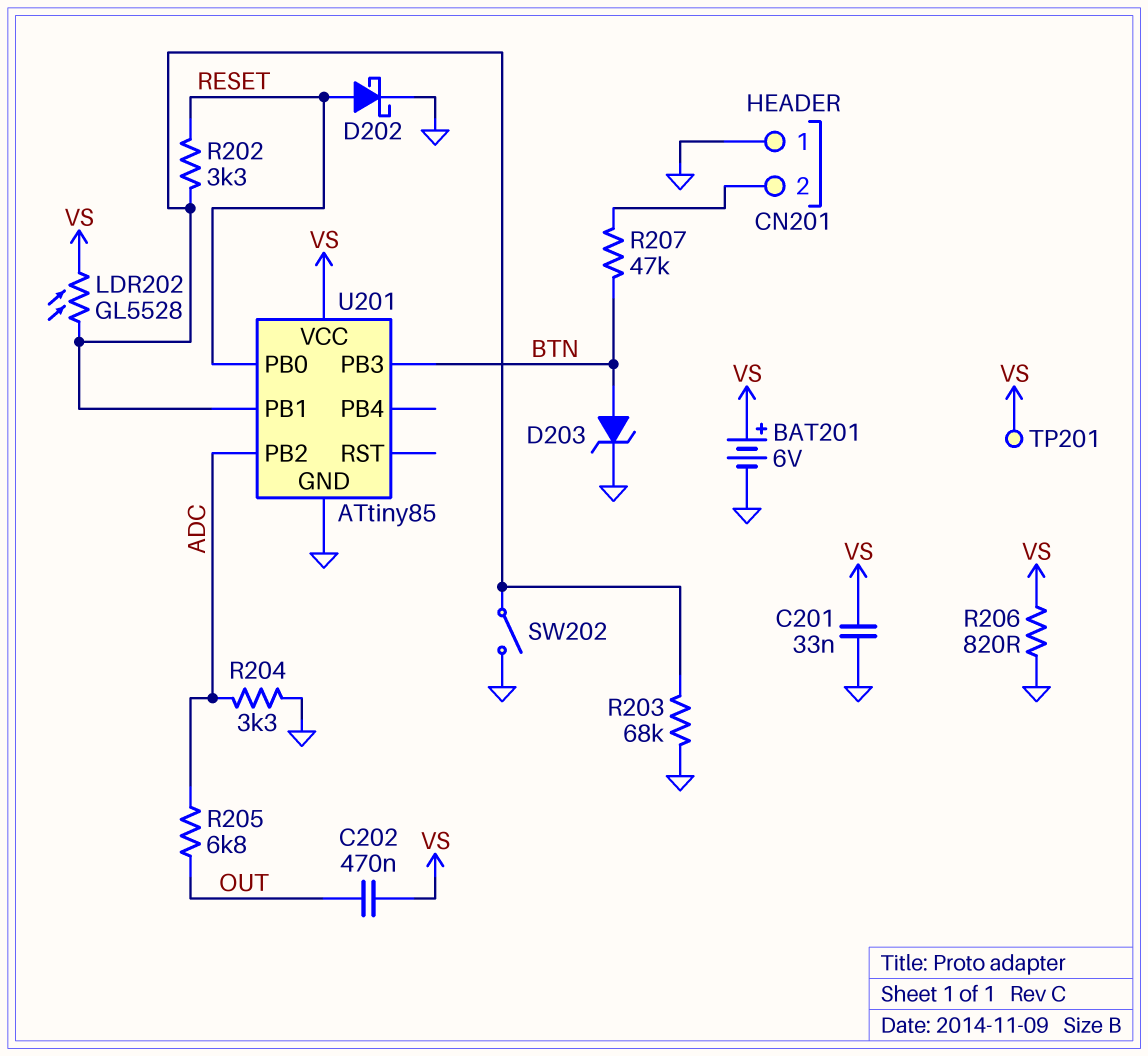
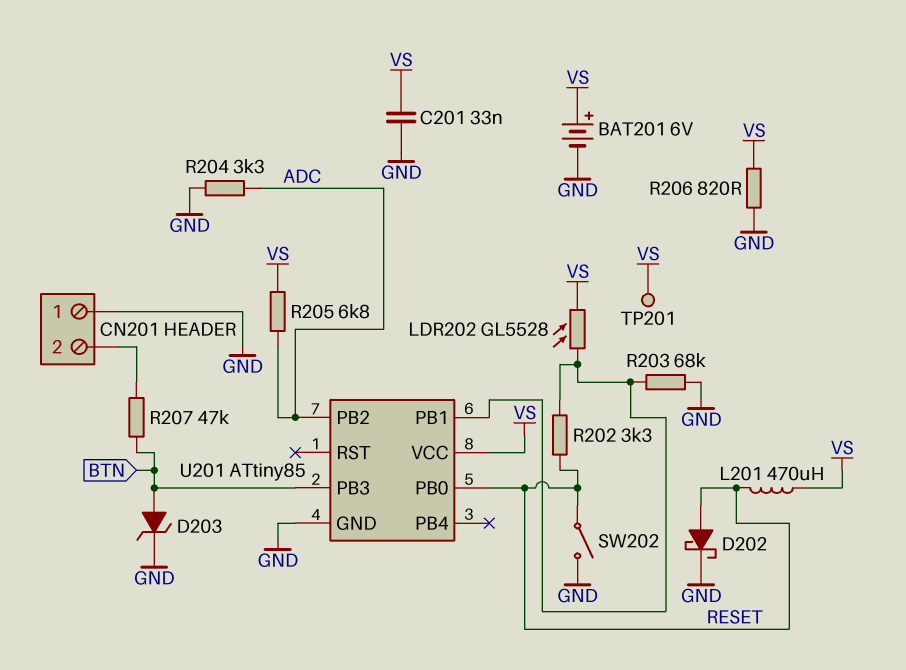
C202: 470nF (OUT, VS) -> none
L201: none -> 470uH (RESET, VS)
R205: 6.8k (ADC, OUT) -> 6.8k (ADC, VS)
SW202: switch (GND, U201/PB1) -> switch (GND, RESET)

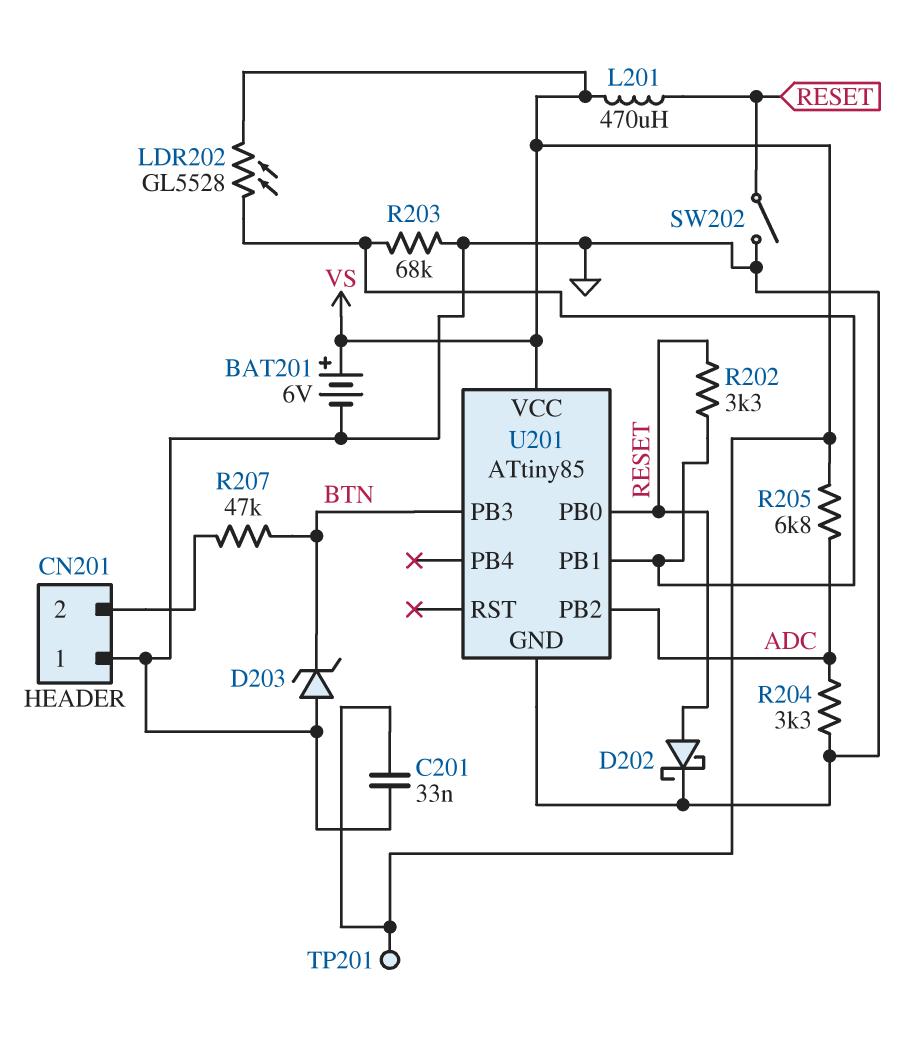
D203: zener (A BTN, K GND) -> zener (A GND, K BTN)
R206: 820 (GND, VS) -> none

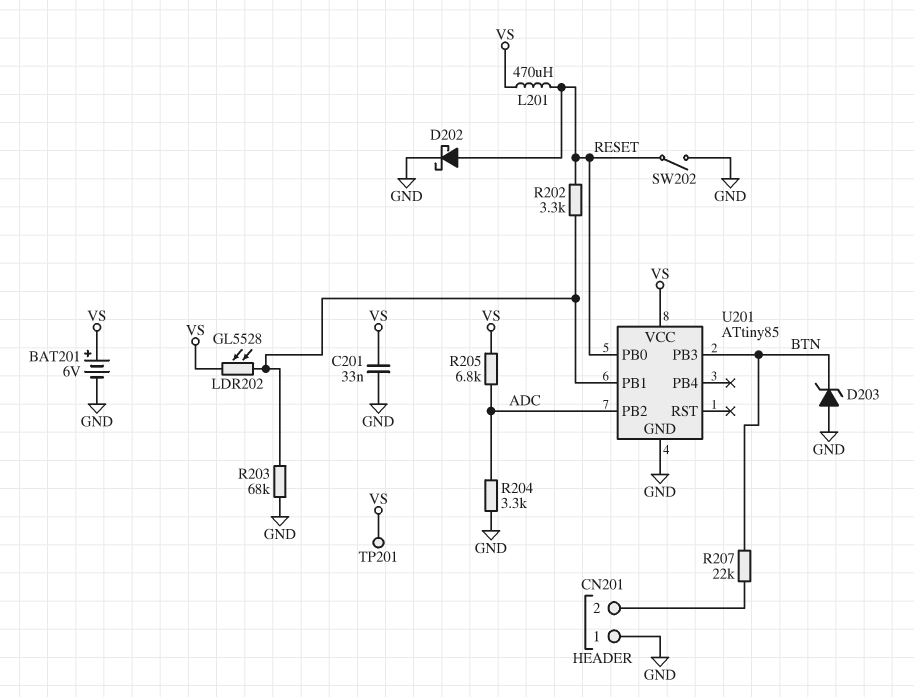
R207: 47k (BTN, CN201/2) -> 22k (BTN, CN201/2)

